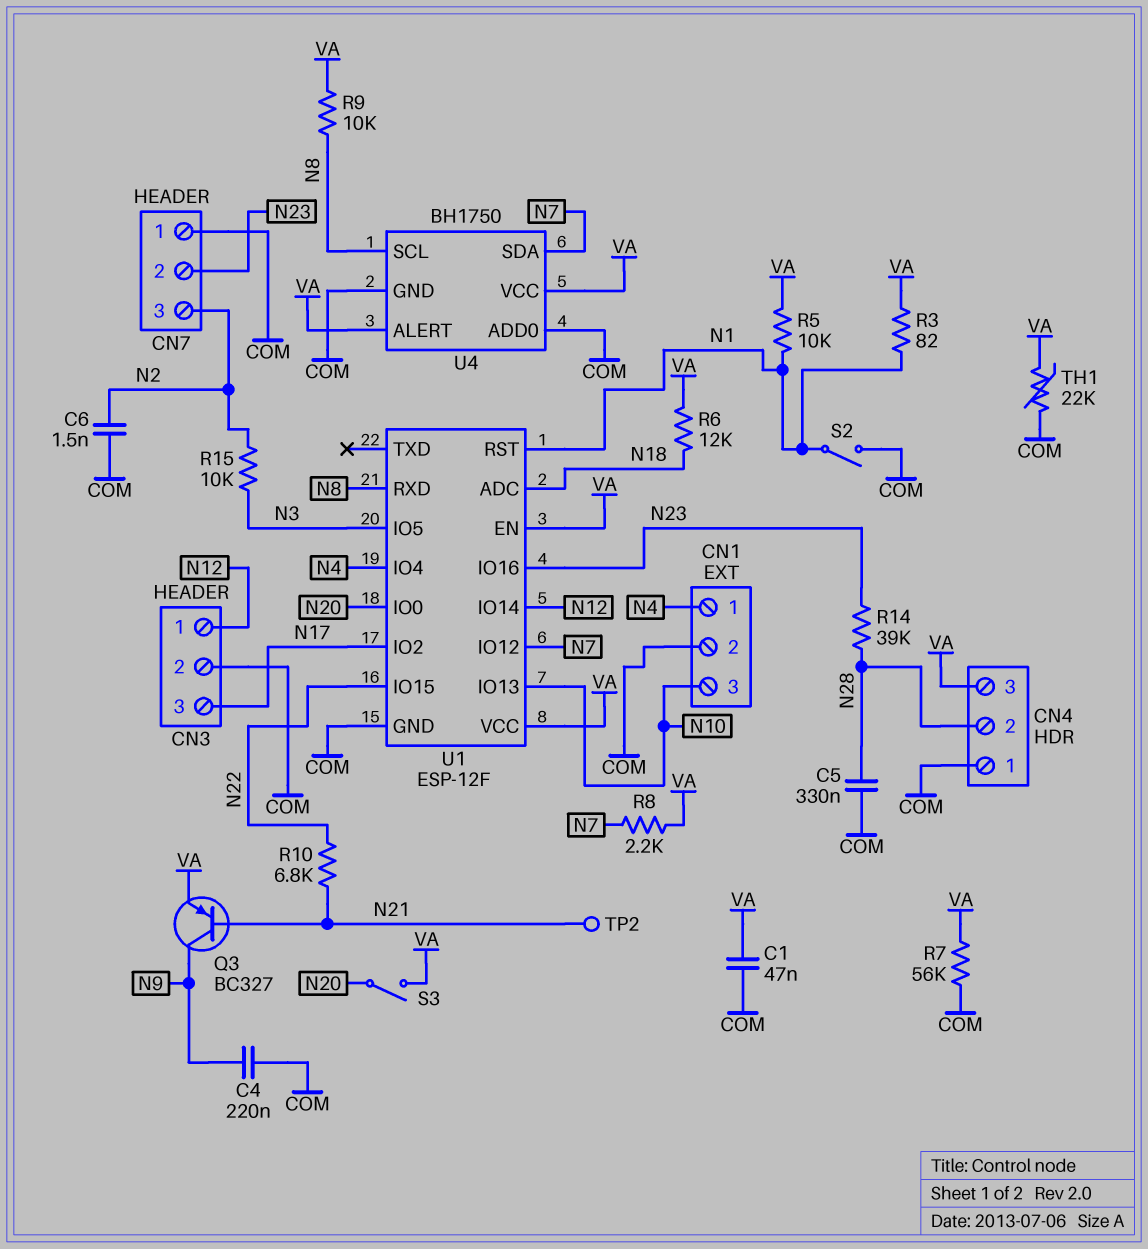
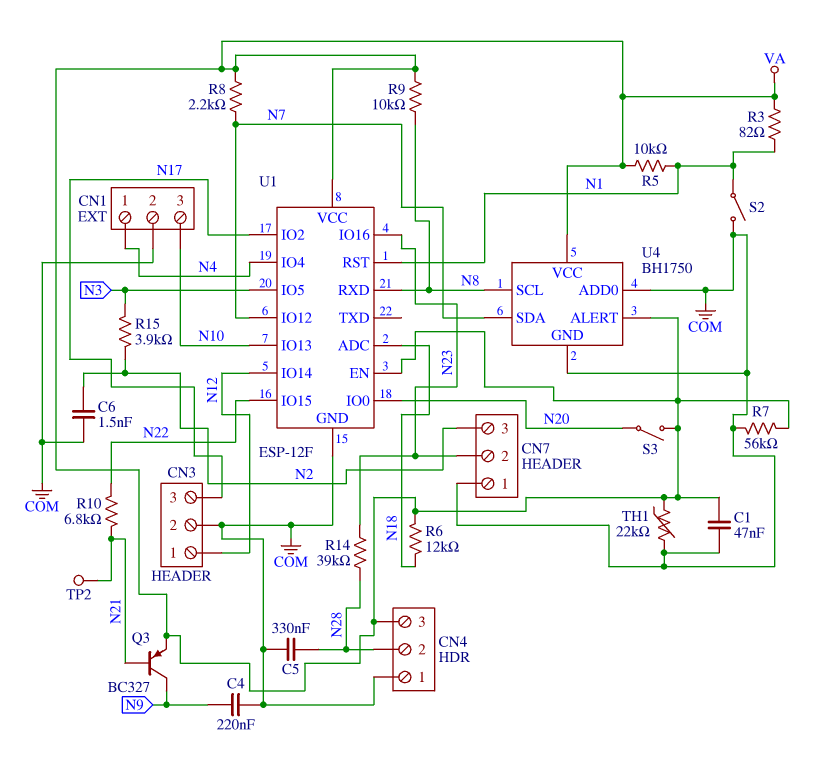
R15: 10k (N2, N3) -> 3.9k (N2, N3)

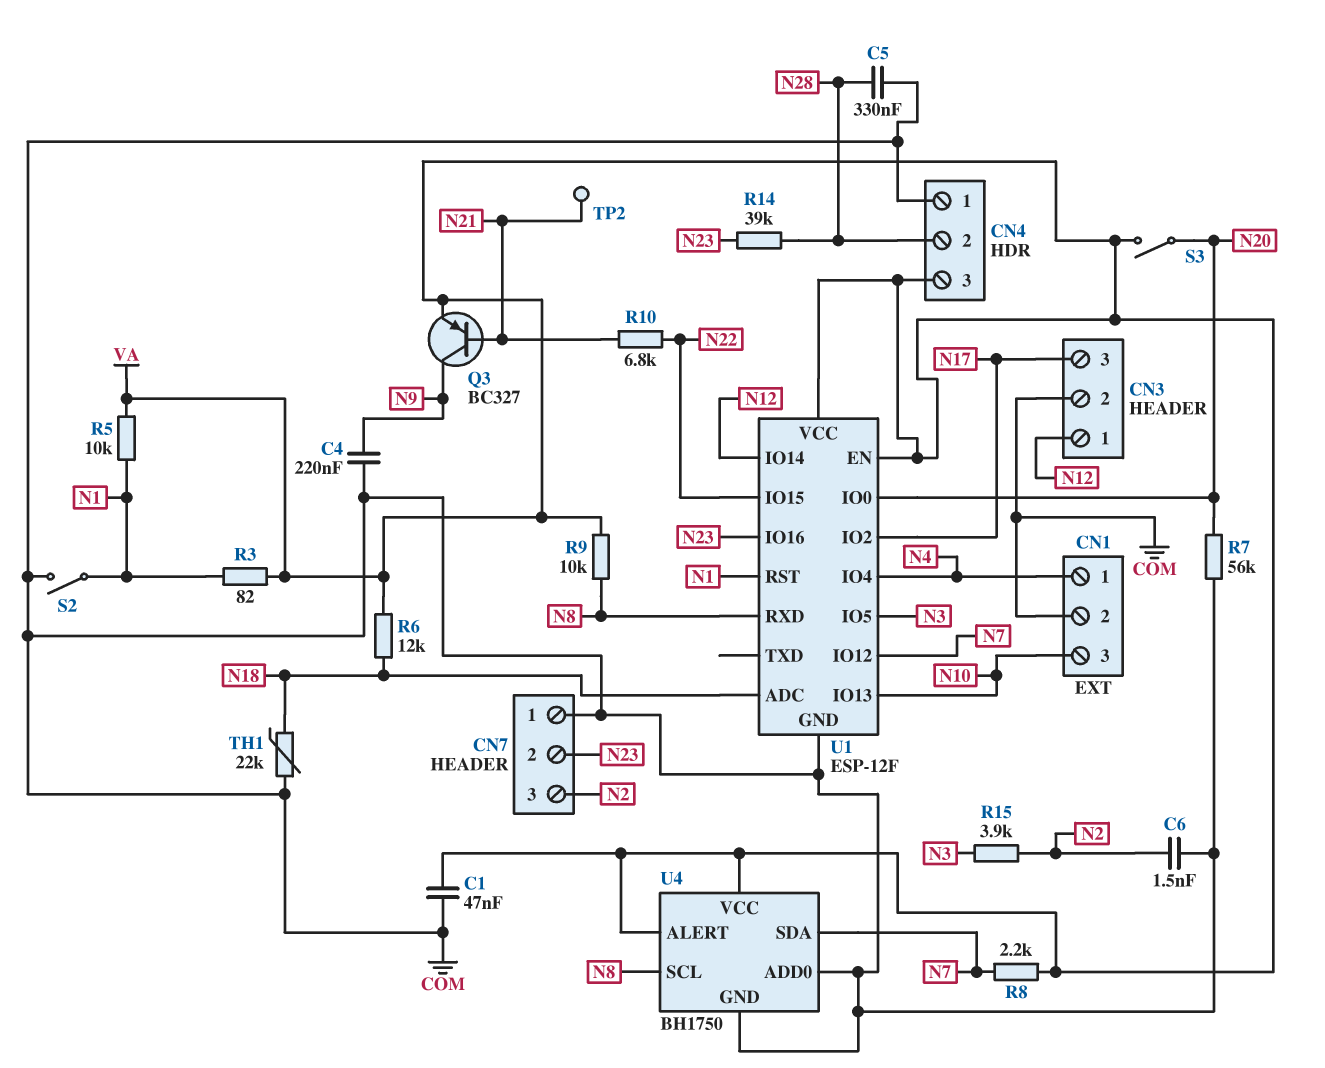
R7: 56k (COM, VA) -> 56k (COM, N20)
TH1: 22k (COM, VA) -> 22k (COM, N18)

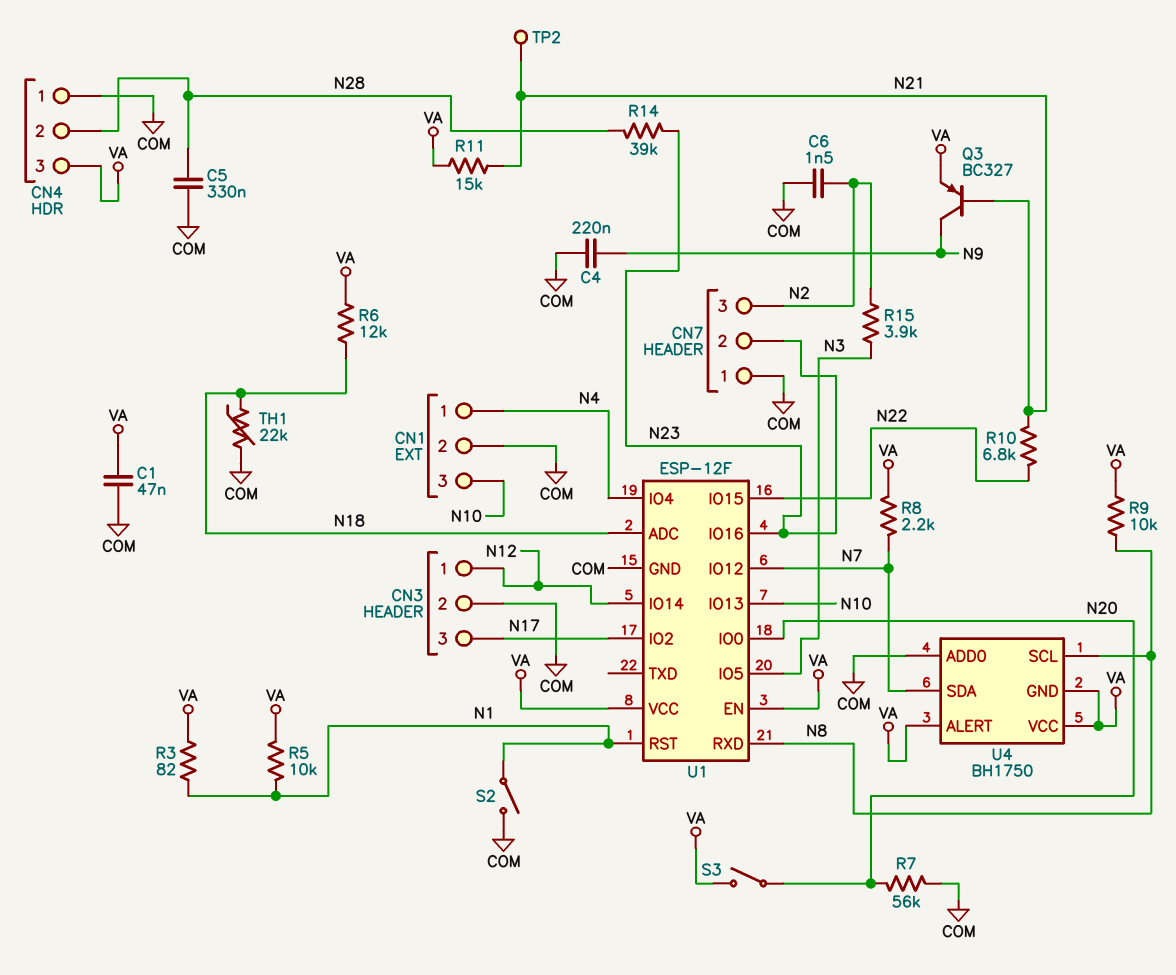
R11: none -> 15k (N21, VA)
U4 pin GND: COM -> VA

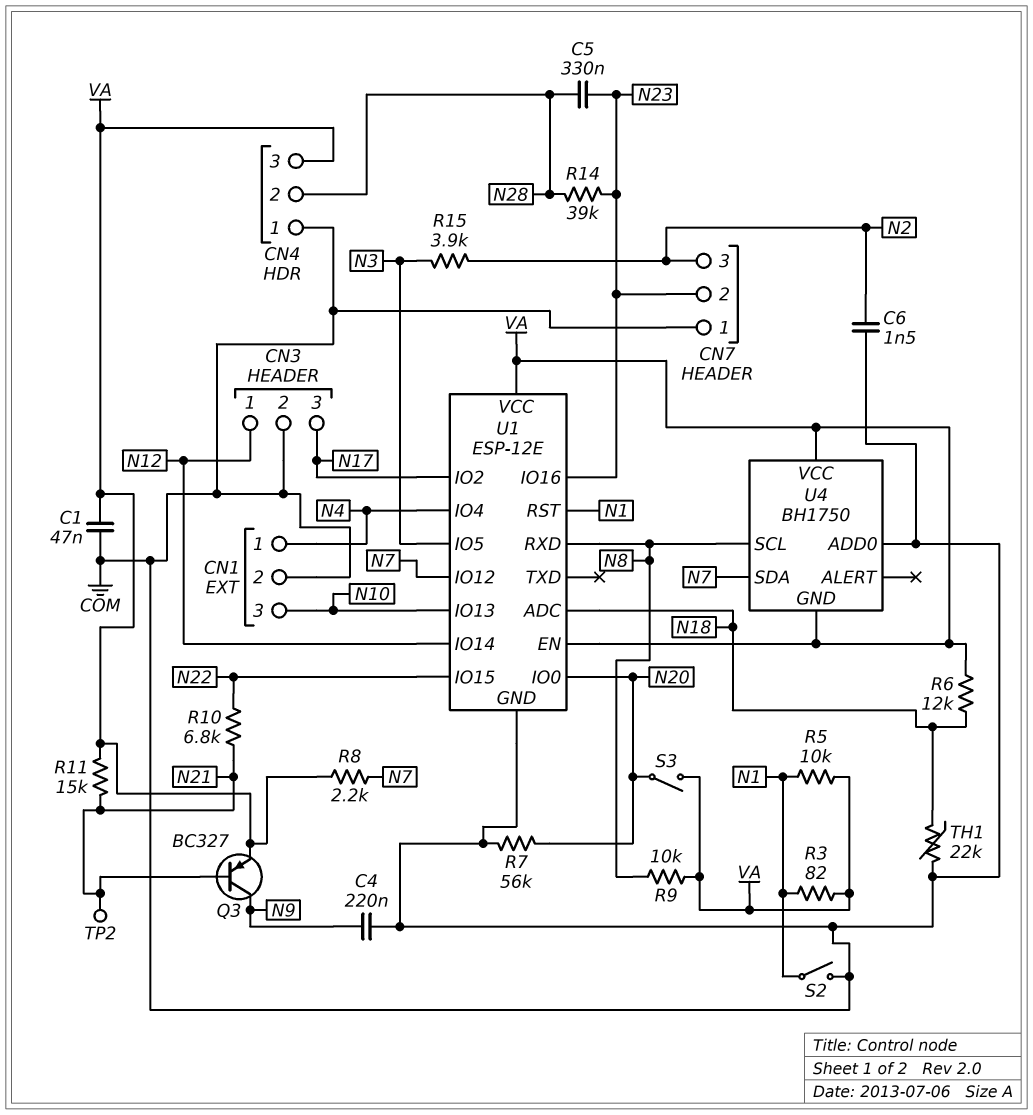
C5: 330nF (COM, N28) -> 330nF (N23, N28)
U1: ESP-12F -> ESP-12E
U4 pin ALERT: VA -> none

